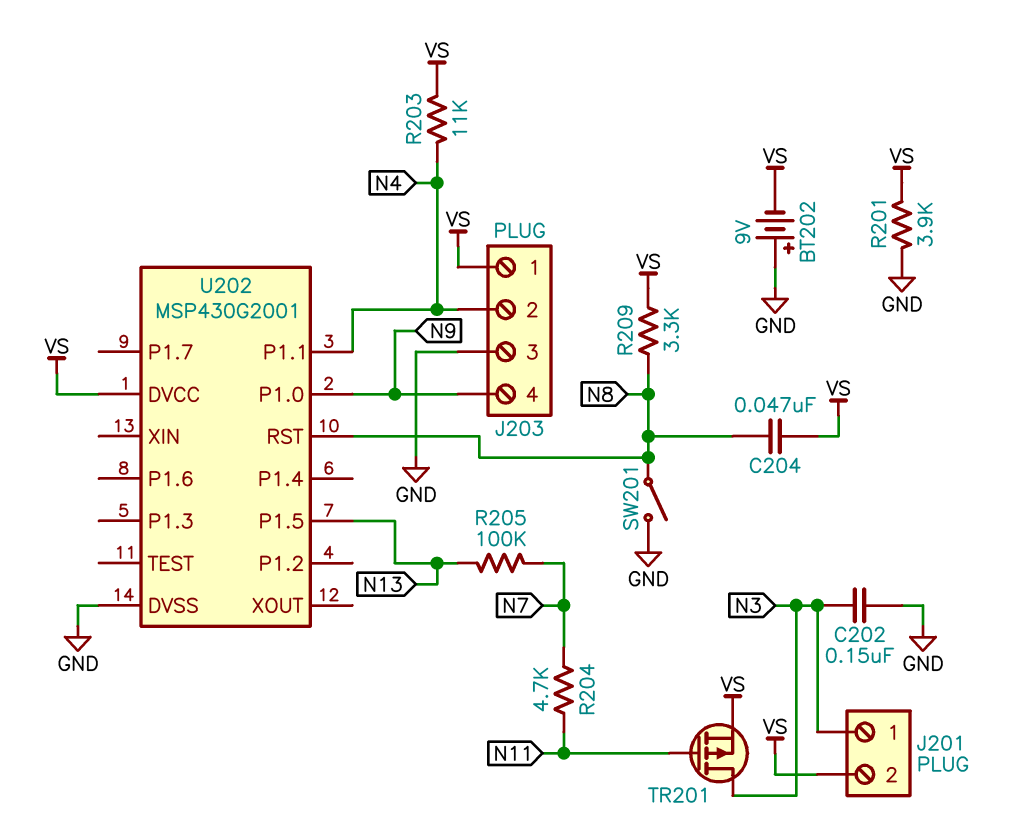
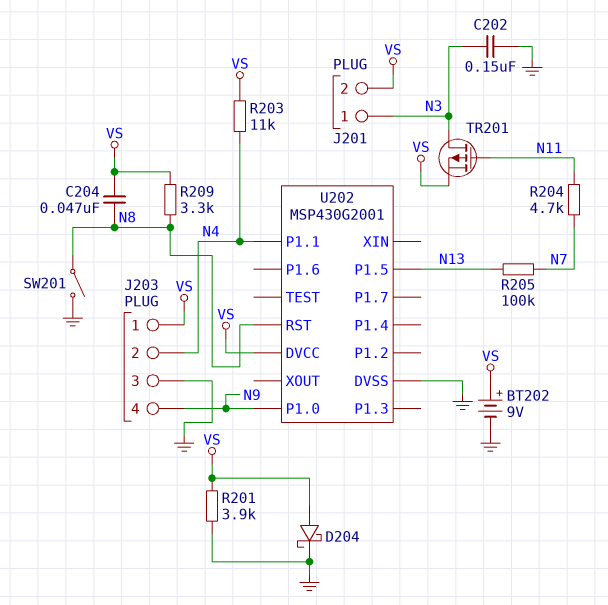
BT202: 9V (plus GND, minus VS) -> 9V (plus VS, minus GND)
D204: none -> schottky (A VS, K GND)

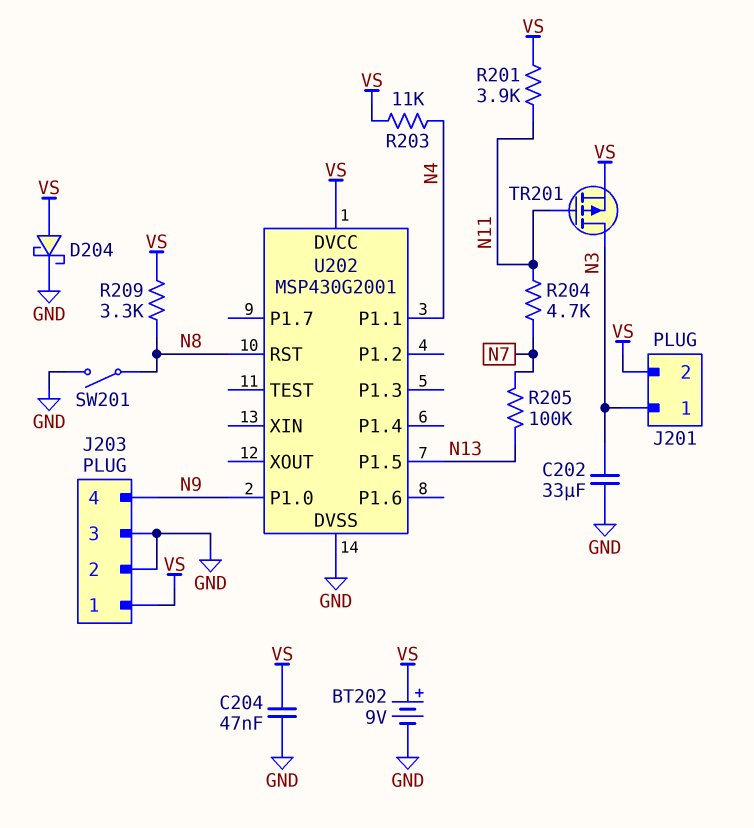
C202: 150nF (GND, N3) -> 33uF (GND, N3)
C204: 47nF (N8, VS) -> 47nF (GND, VS)
J203 pin 2: N4 -> GND
R201: 3.9k (GND, VS) -> 3.9k (N11, VS)

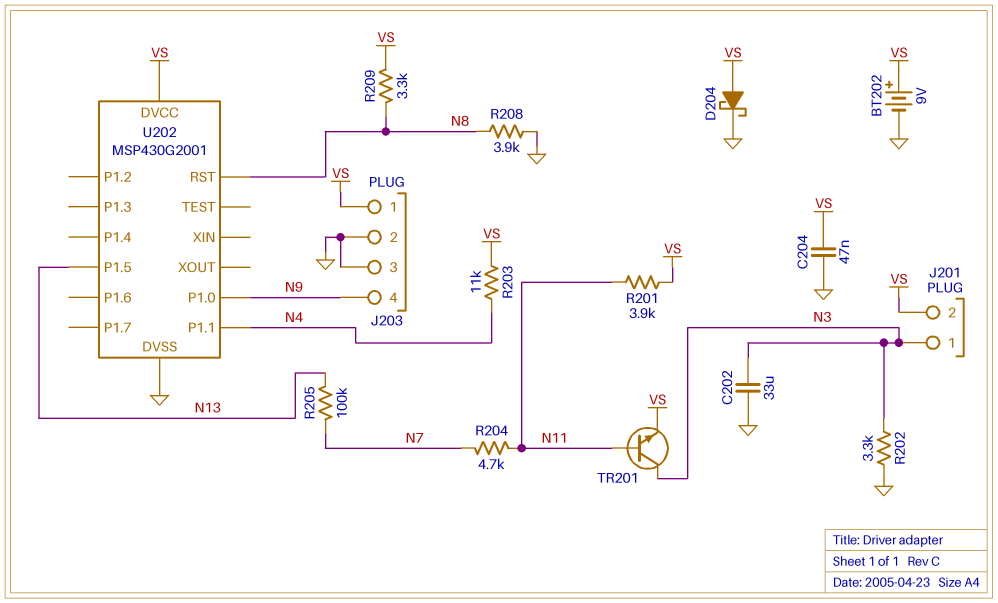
R202: none -> 3.3k (GND, N3)
R208: none -> 3.9k (GND, N8)
SW201: switch (GND, N8) -> none
TR201: PMOS (G N11, D N3, S VS) -> NPN (B N11, C N3, E VS)

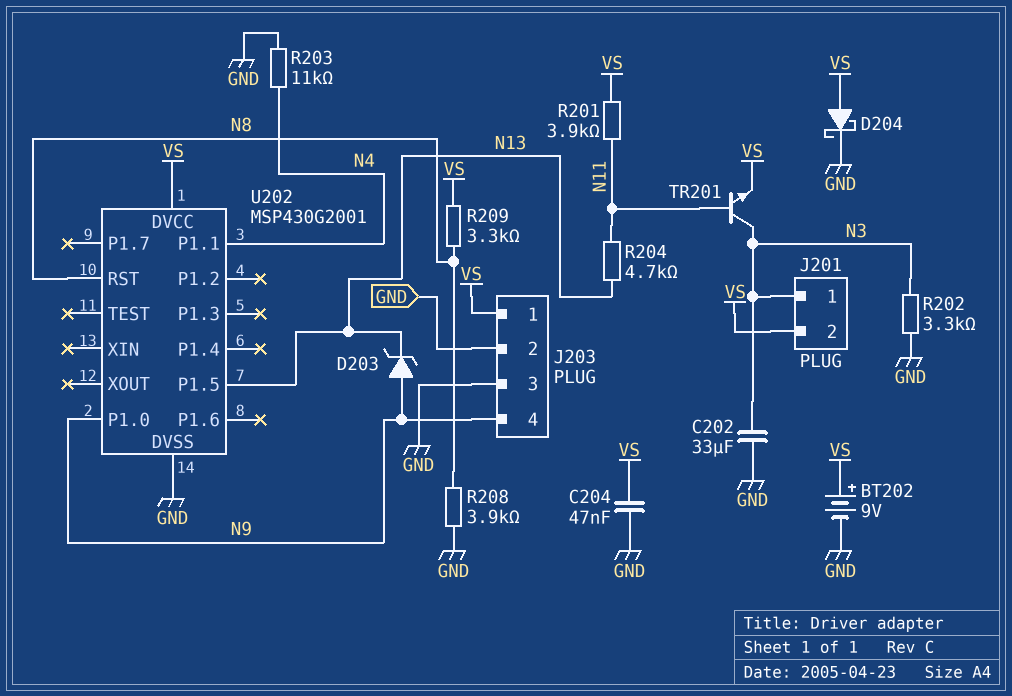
D203: none -> zener (A N9, K N13)
R203: 11k (N4, VS) -> 11k (GND, N4)
R204: 4.7k (N7, N11) -> 4.7k (N11, N13)
R205: 100k (N7, N13) -> none

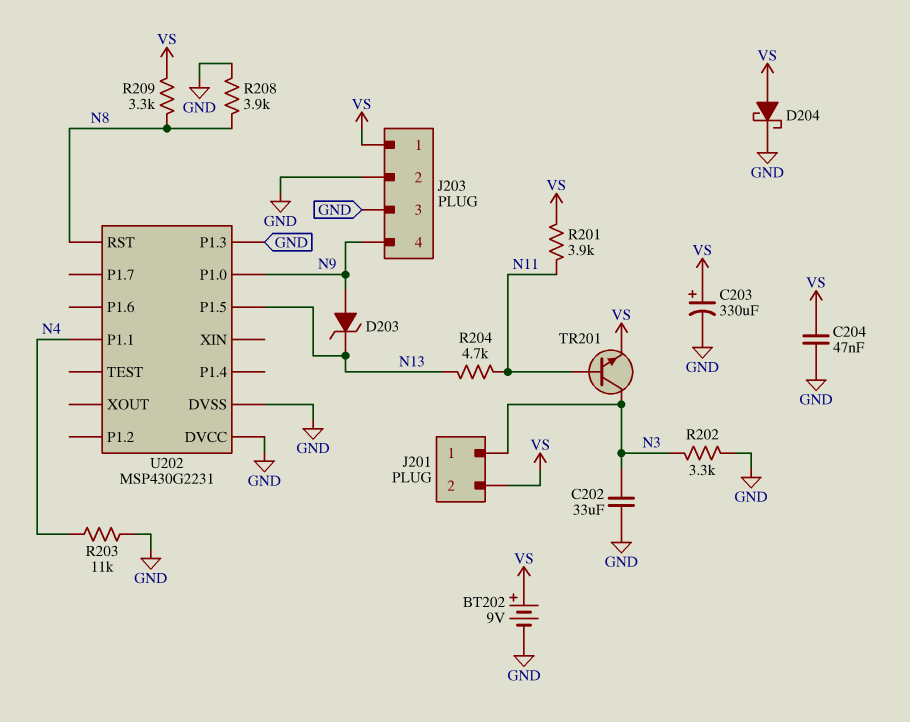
C203: none -> 330uF (plus VS, minus GND)
U202: MSP430G2001 -> MSP430G2231
U202 pin DVCC: VS -> GND
U202 pin P1.3: none -> GND

